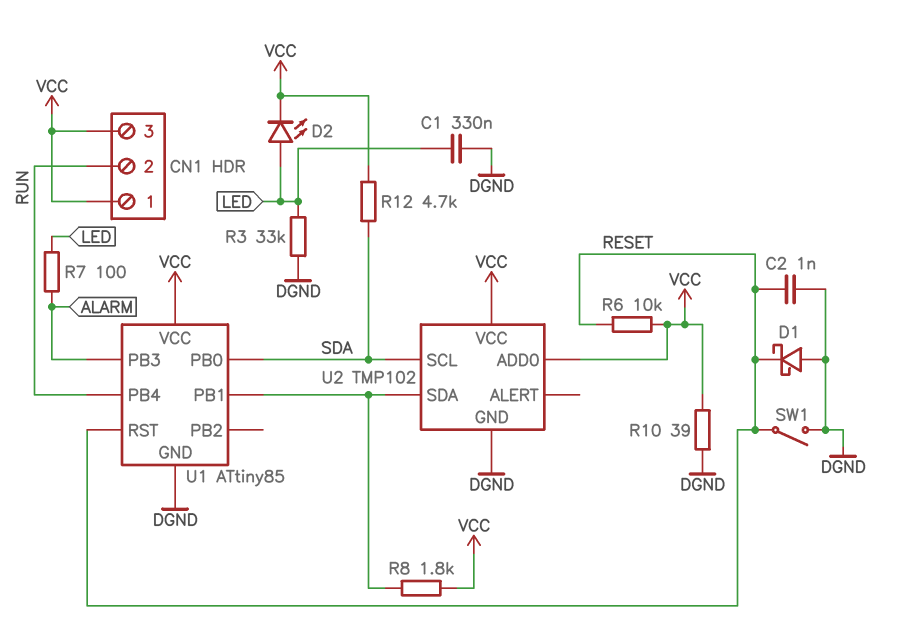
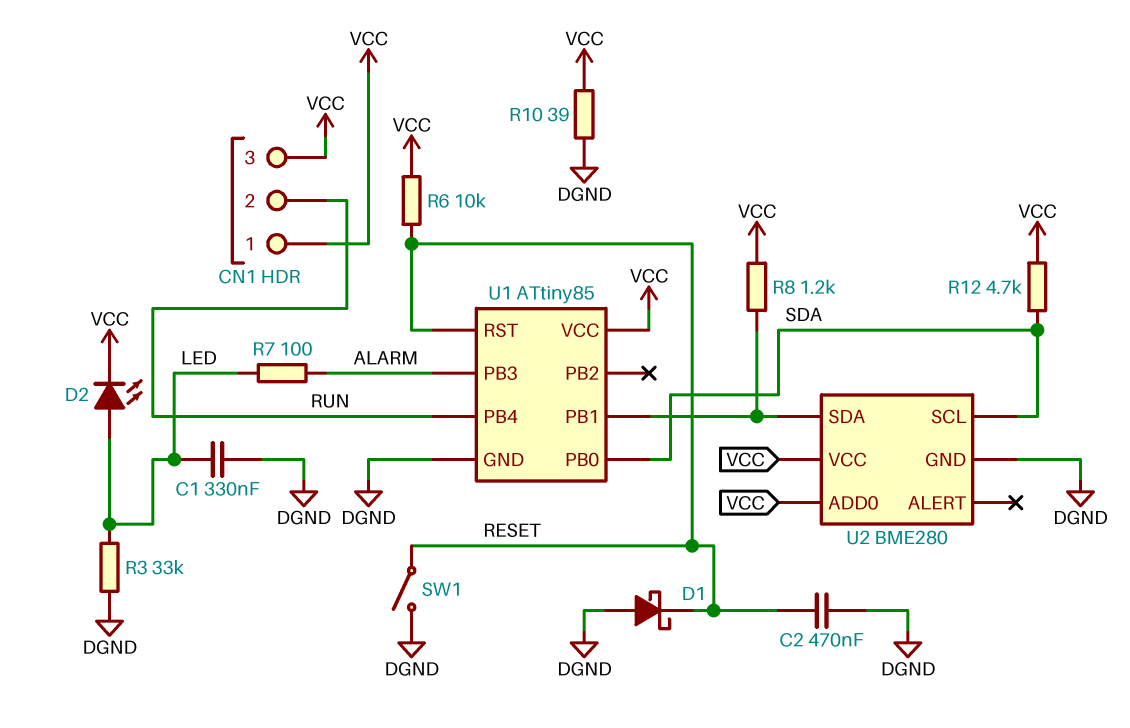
C2: 1nF (DGND, RESET) -> 470nF (DGND, RESET)
R8: 1.8k (U1/PB1, VCC) -> 1.2k (U1/PB1, VCC)
U2: TMP102 -> BME280

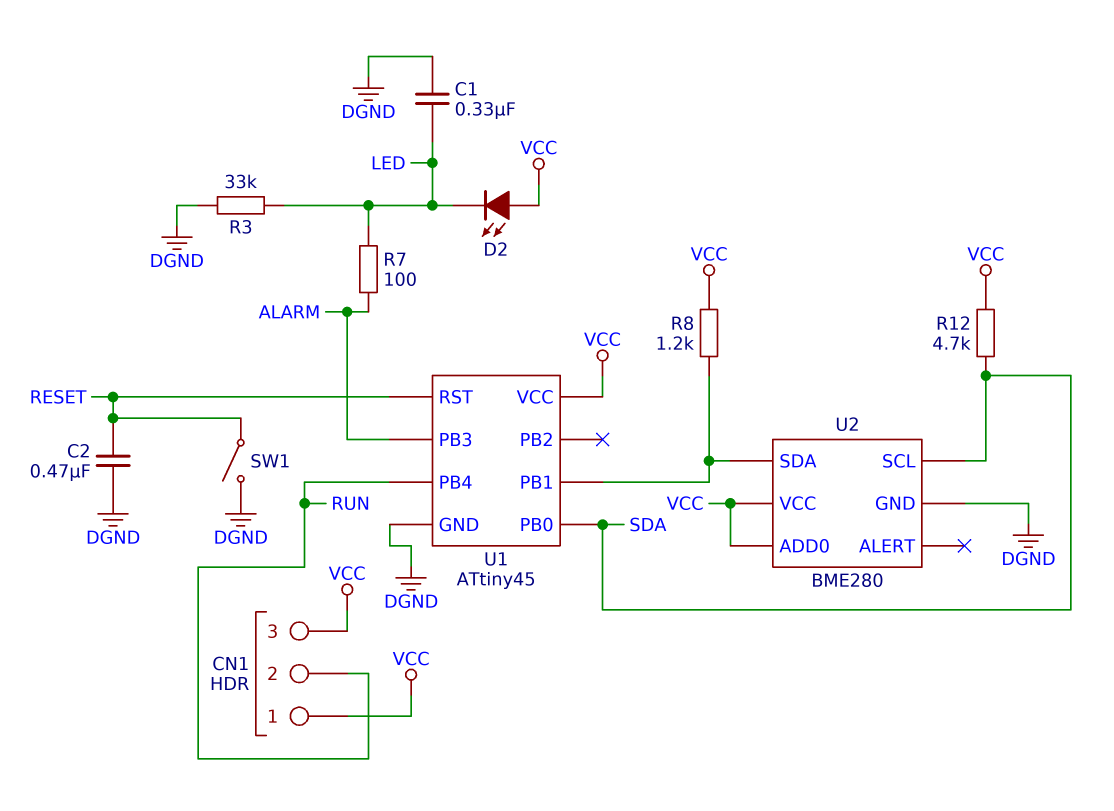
D1: schottky (A DGND, K RESET) -> none
D2: LED (A LED, K VCC) -> LED (A VCC, K LED)
R6: 10k (RESET, VCC) -> none
R10: 39 (DGND, VCC) -> none
U1: ATtiny85 -> ATtiny45

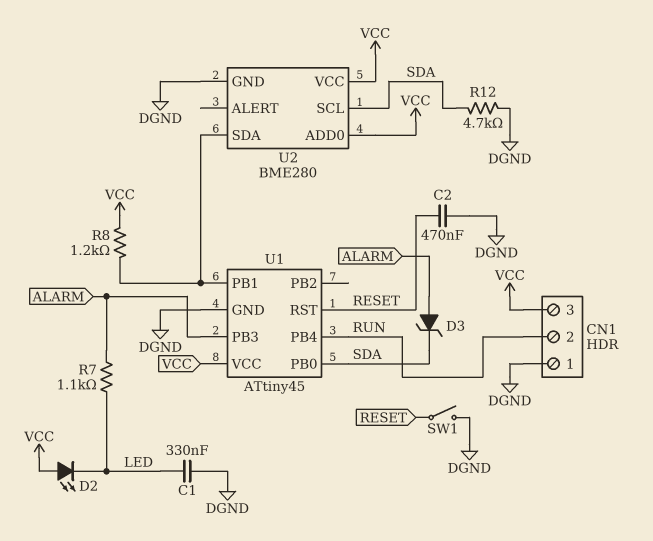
CN1 pin 1: VCC -> DGND
D3: none -> zener (A ALARM, K SDA)
R3: 33k (DGND, LED) -> none
R7: 100 (ALARM, LED) -> 1.1k (ALARM, LED)
R12: 4.7k (SDA, VCC) -> 4.7k (DGND, SDA)

